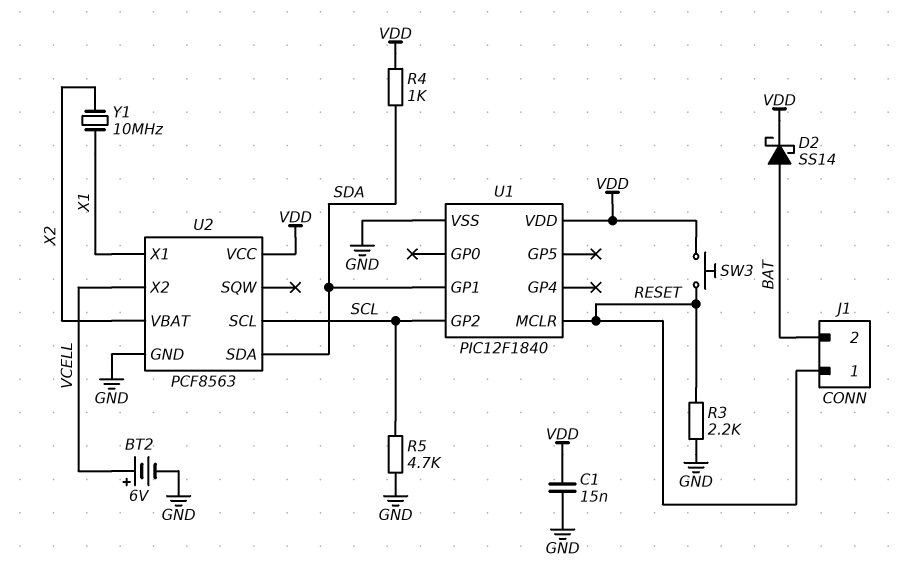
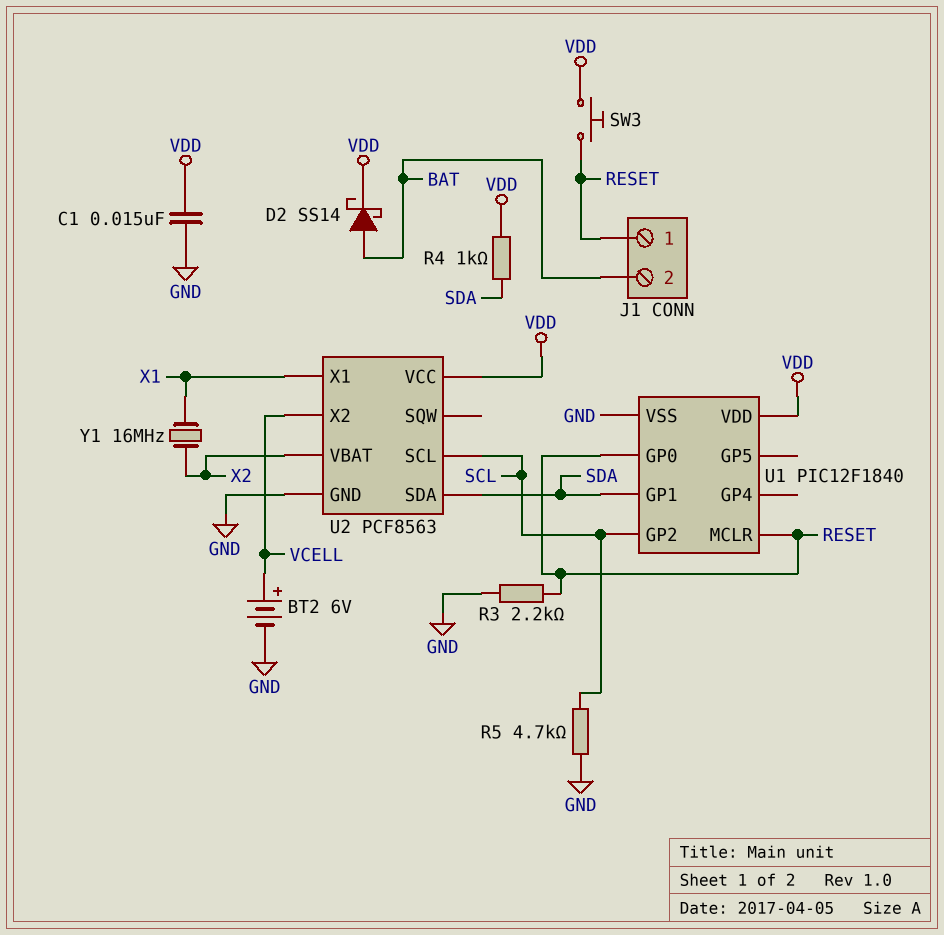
U1 pin GP0: none -> RESET
Y1: 10MHz (X1, X2) -> 16MHz (X1, X2)

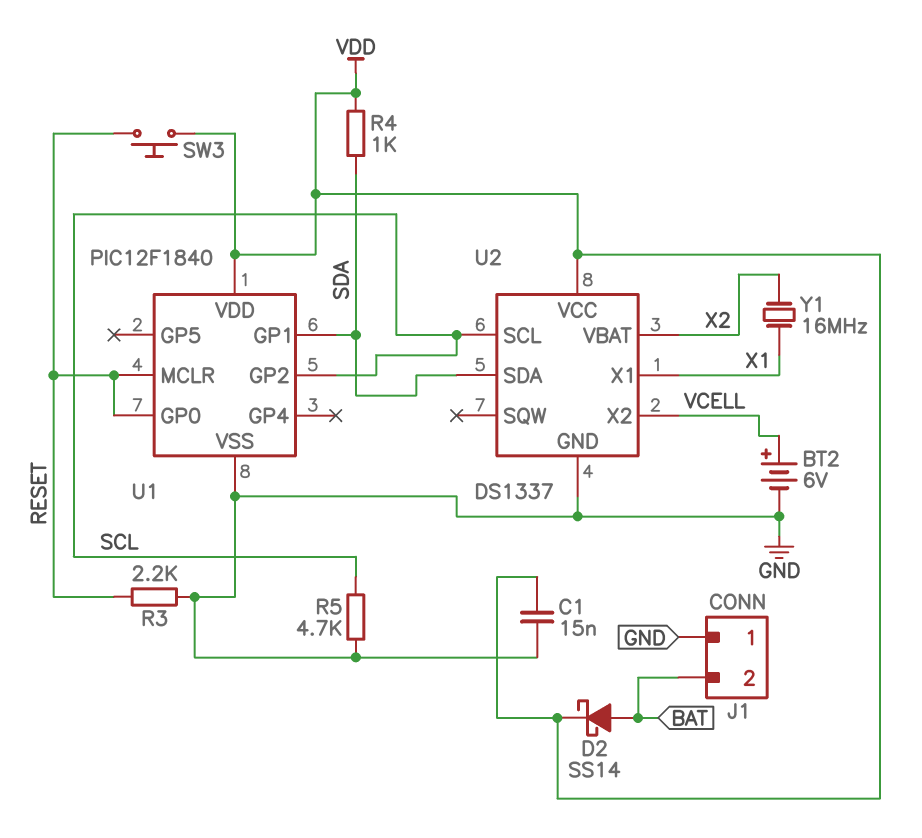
J1 pin 1: RESET -> GND
U2: PCF8563 -> DS1337

